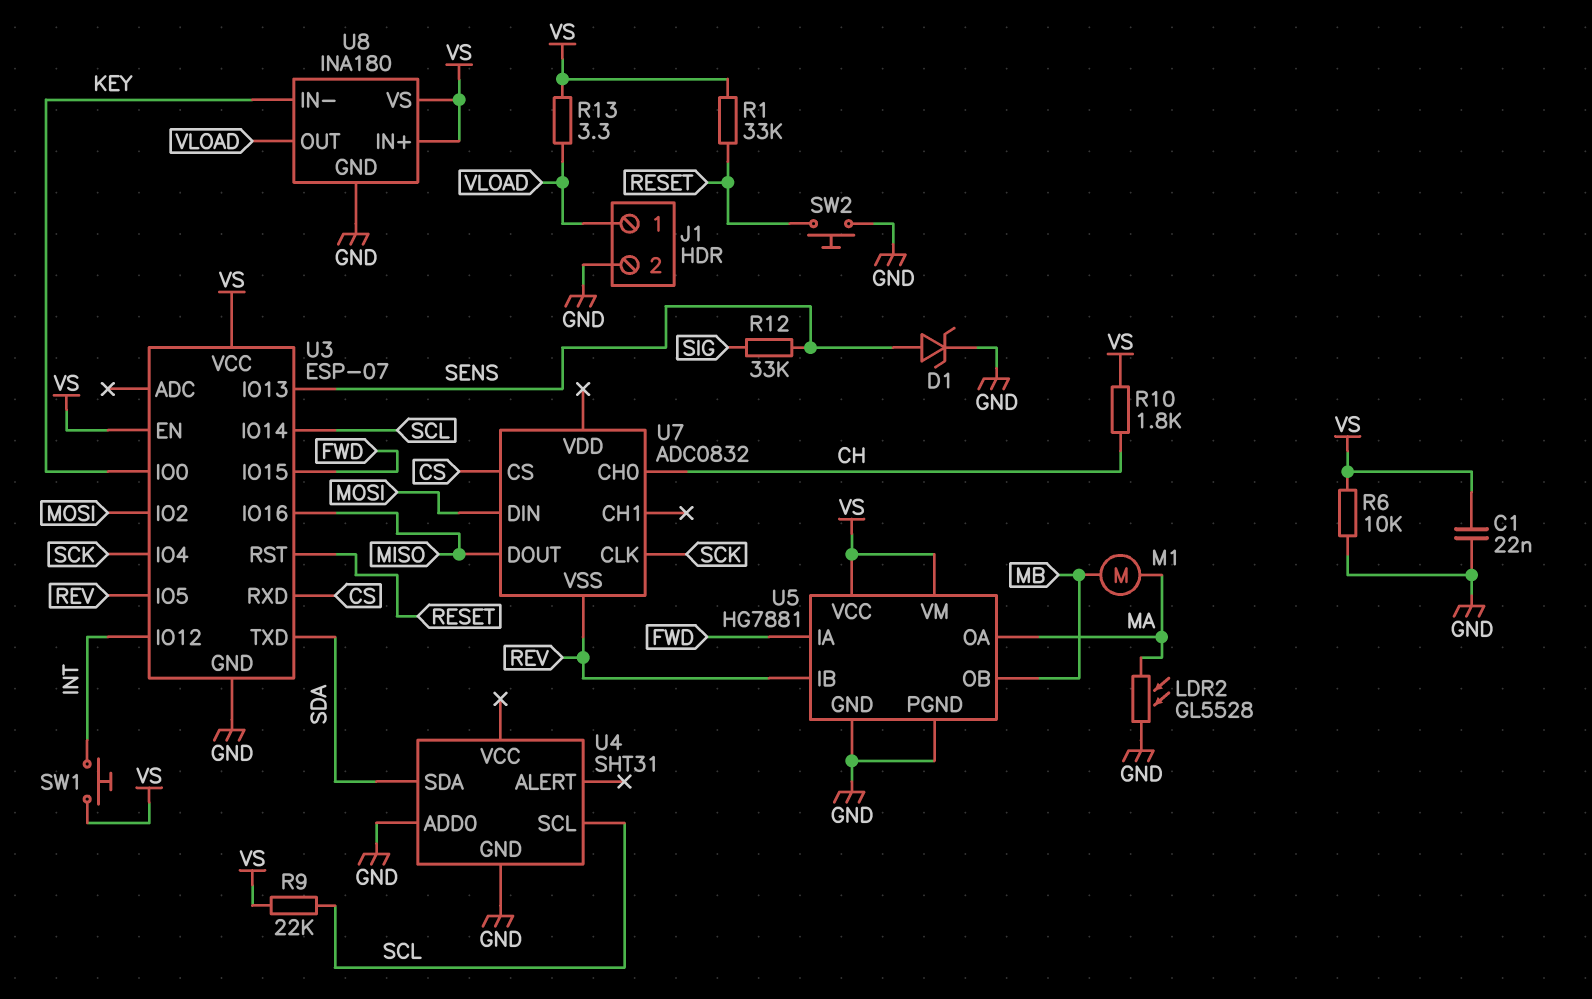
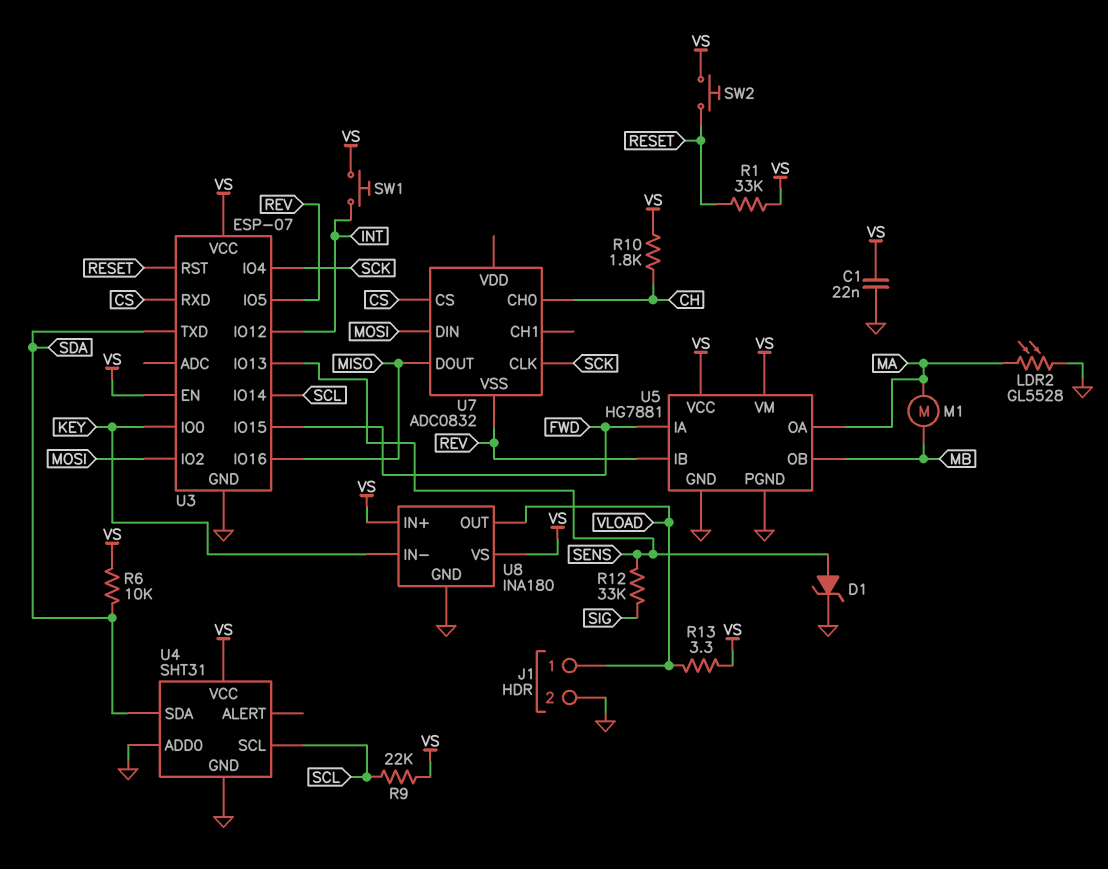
R6: 10k (GND, VS) -> 10k (SDA, VS)
SW2: button (GND, RESET) -> button (RESET, VS)
U4 pin VCC: none -> VS

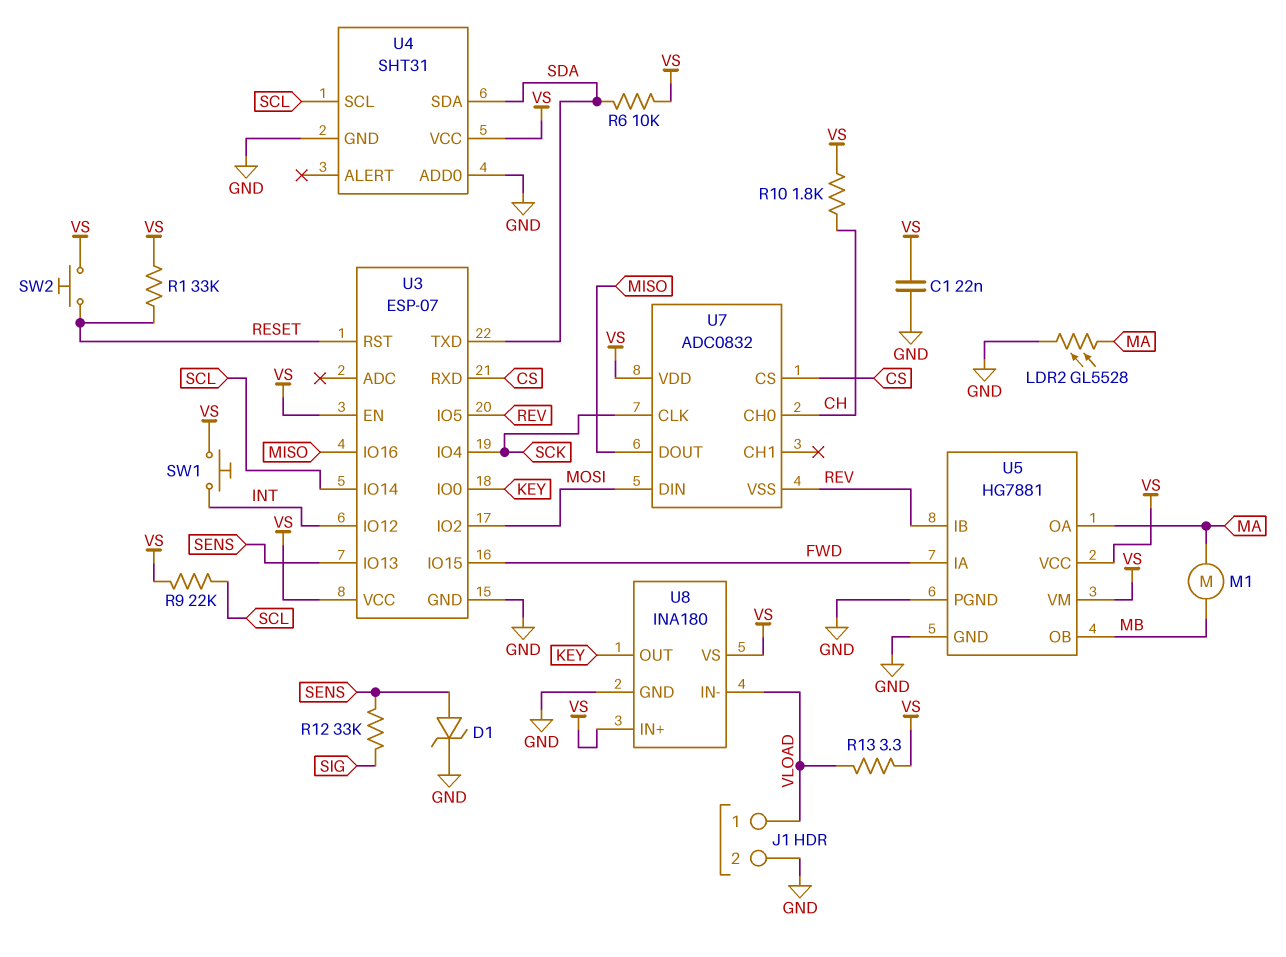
U7 pin VDD: none -> VS
U8 pin IN-: KEY -> VLOAD
U8 pin OUT: VLOAD -> KEY

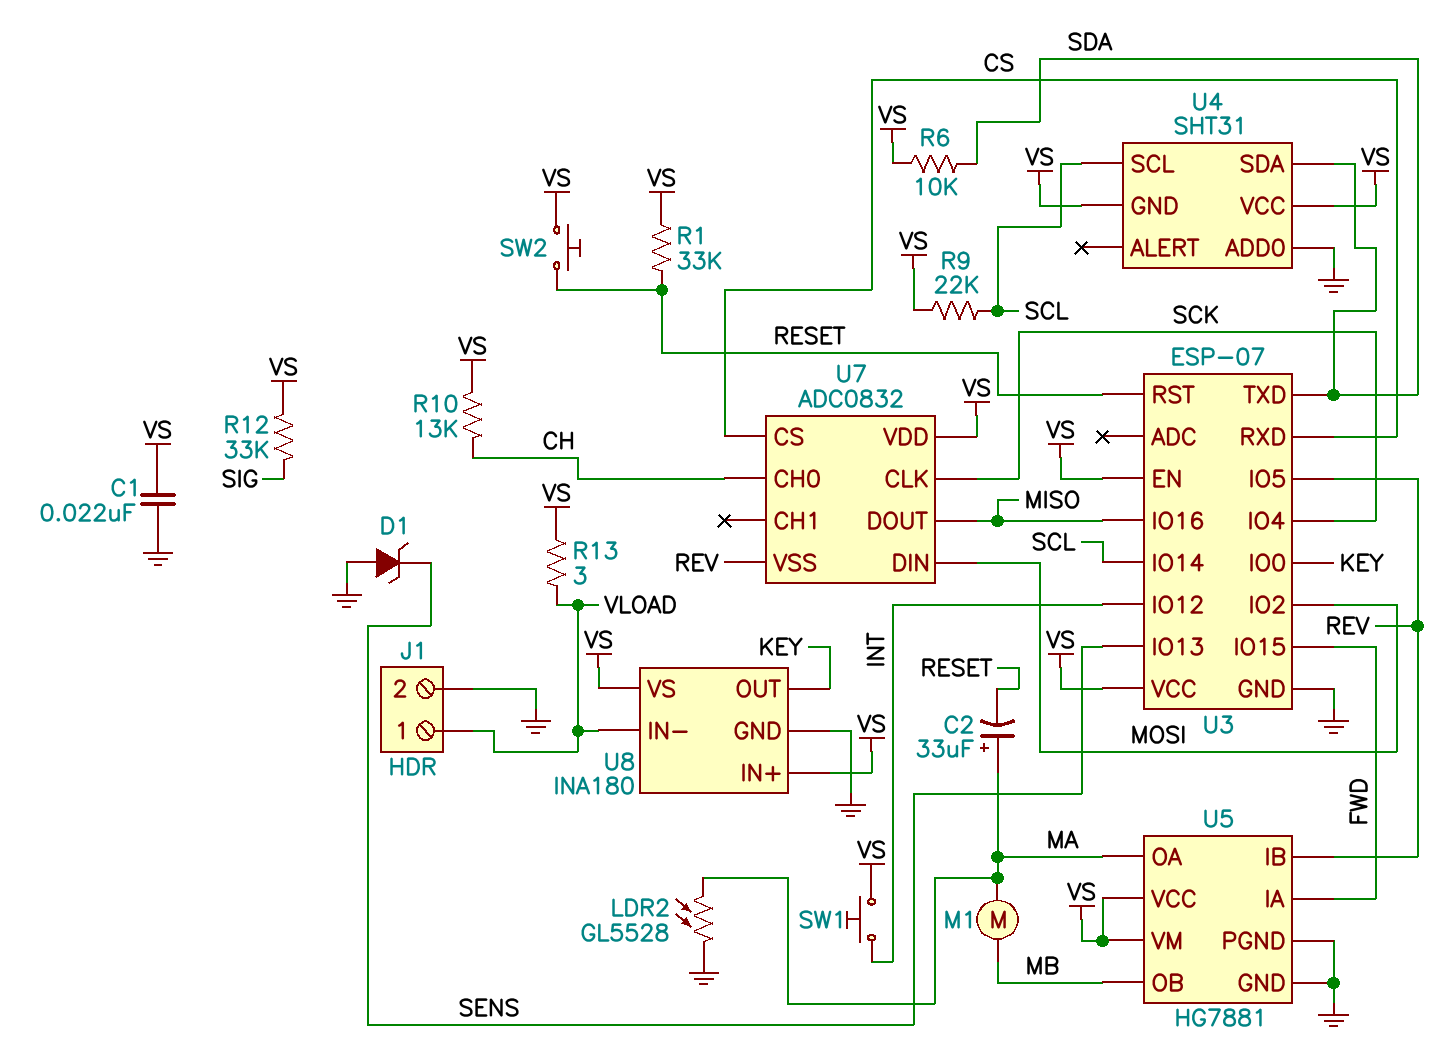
C2: none -> 33uF (plus MA, minus RESET)
D1: zener (A SENS, K GND) -> zener (A GND, K SENS)
R10: 1.8k (CH, VS) -> 13k (CH, VS)
R12: 33k (SENS, SIG) -> 33k (SIG, VS)
R13: 3.3 (VLOAD, VS) -> 3 (VLOAD, VS)
U4 pin GND: GND -> VS

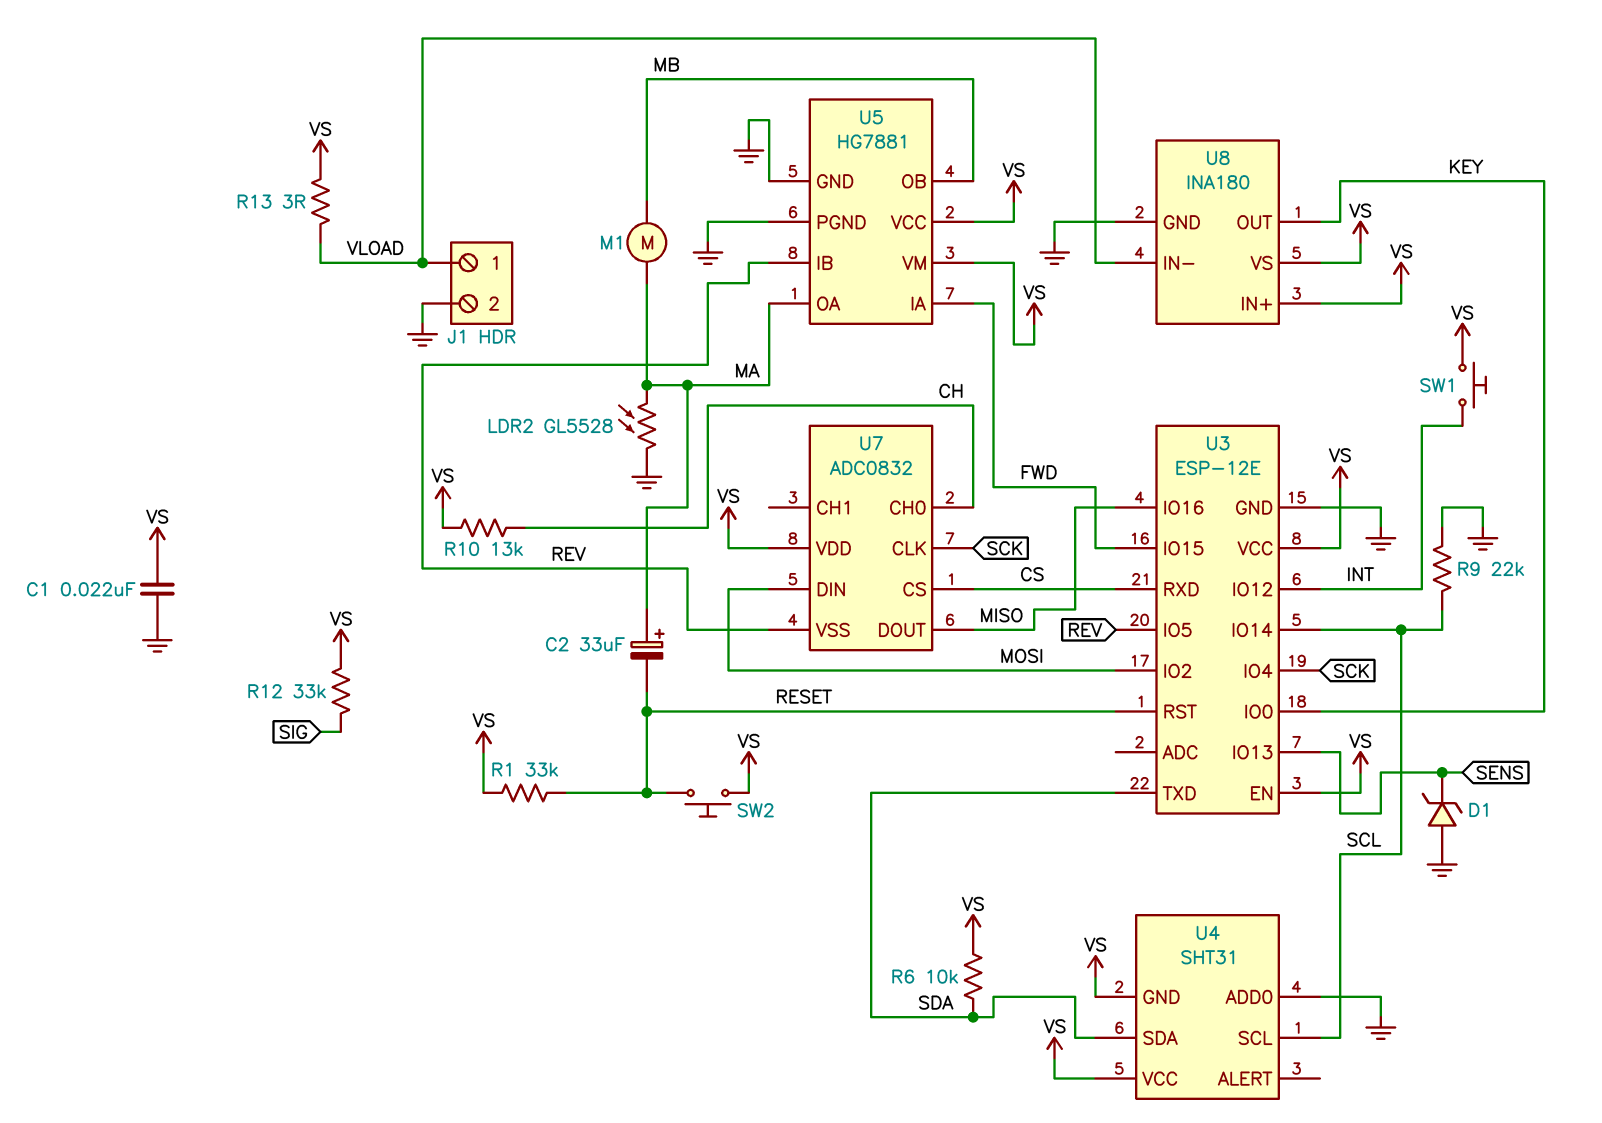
R9: 22k (SCL, VS) -> 22k (GND, SCL)
U3: ESP-07 -> ESP-12E

